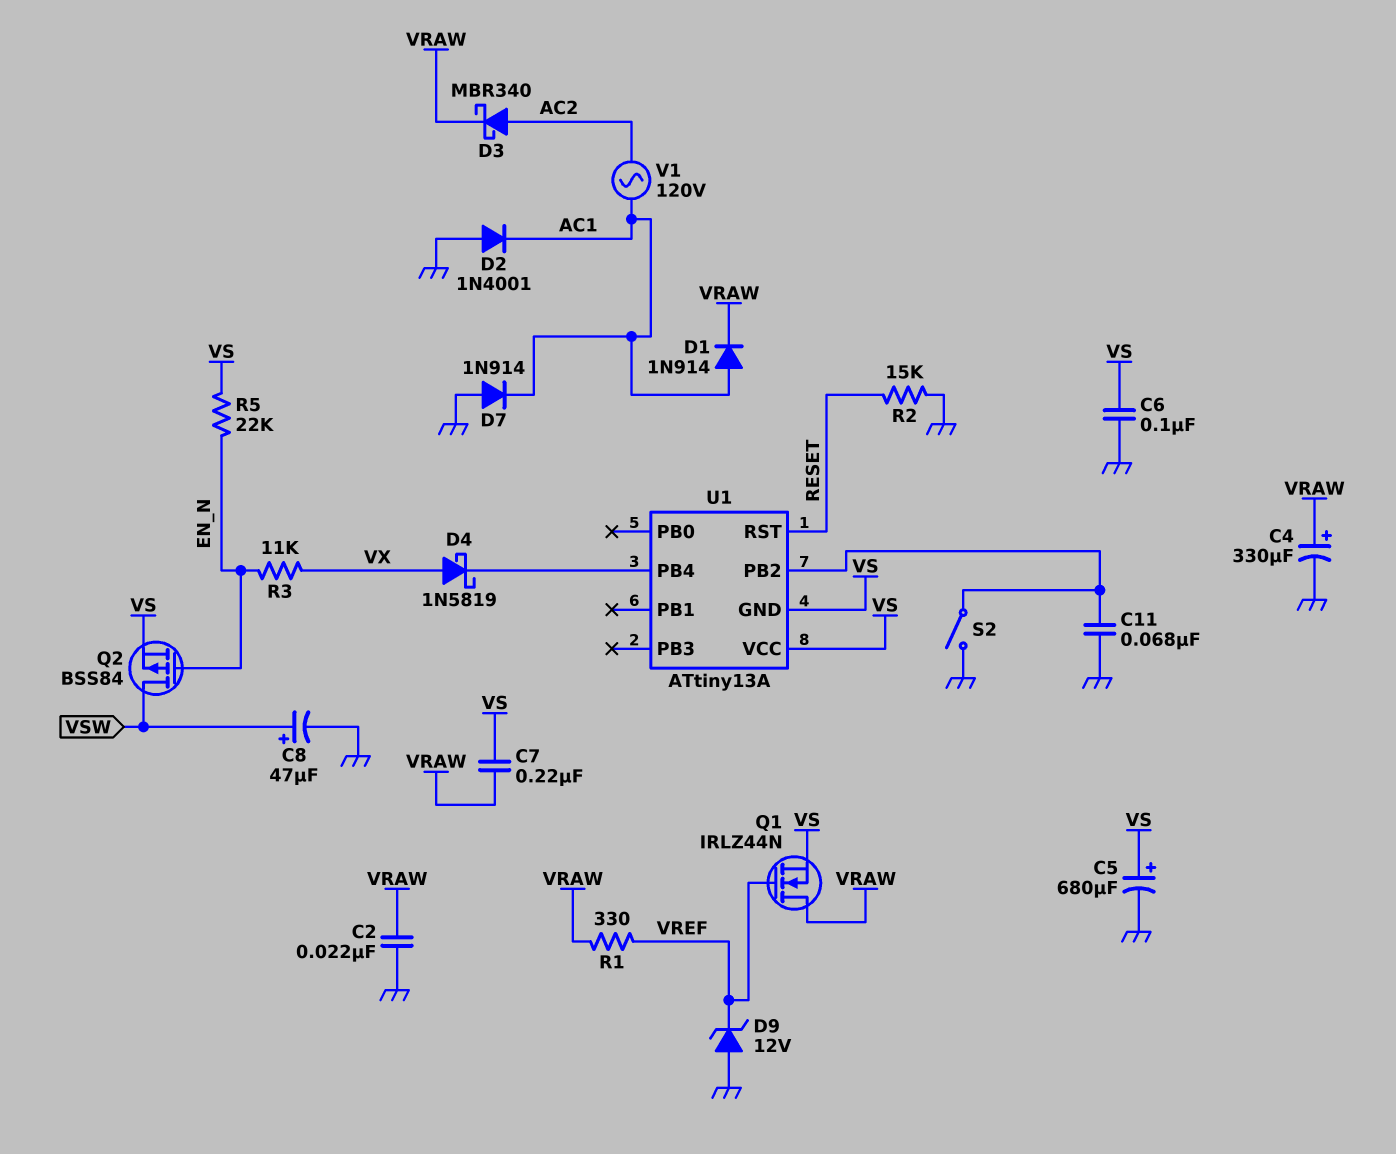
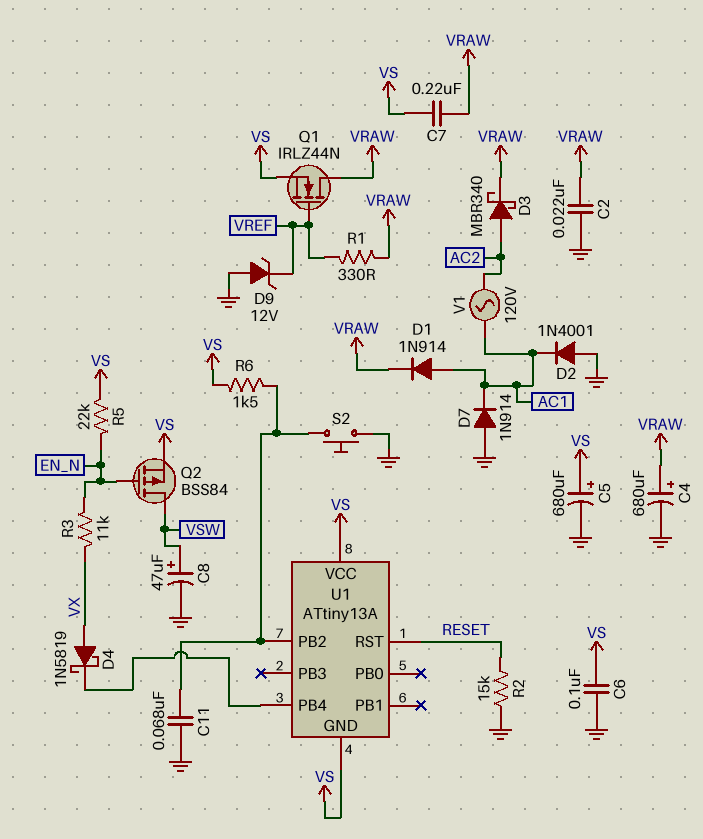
C4: 330uF (plus VRAW, minus GND) -> 680uF (plus VRAW, minus GND)
R6: none -> 1.5k (U1/PB2, VS)
S2: switch (GND, U1/PB2) -> button (GND, U1/PB2)

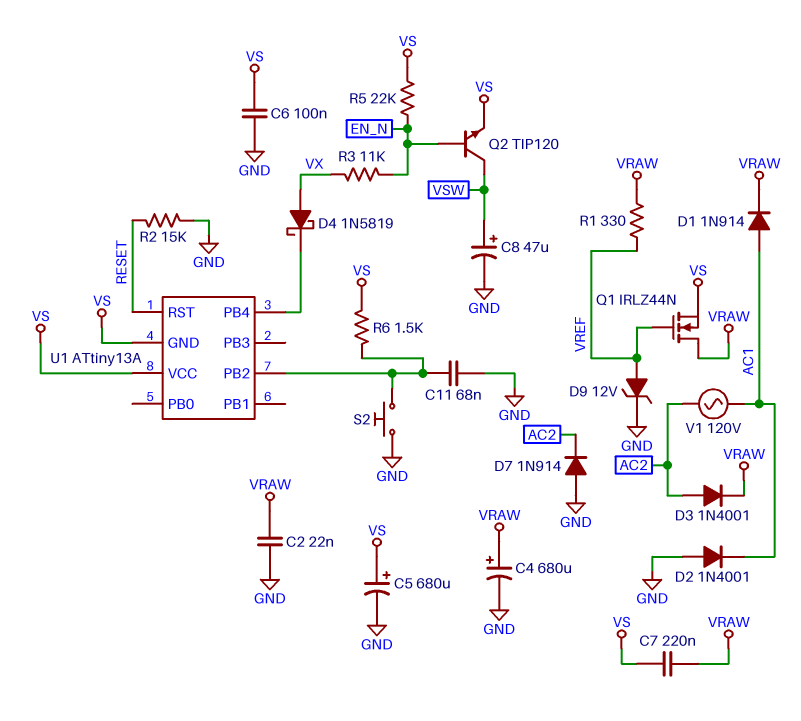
D3: schottky MBR340 (A AC2, K VRAW) -> diode 1N4001 (A AC2, K VRAW)
D7: diode 1N914 (A GND, K AC1) -> diode 1N914 (A GND, K AC2)
D9: zener 12V (A GND, K VREF) -> zener 12V (A VREF, K GND)
Q2: PMOS BSS84 (G EN_N, D VSW, S VS) -> NPN TIP120 (B EN_N, C VSW, E VS)

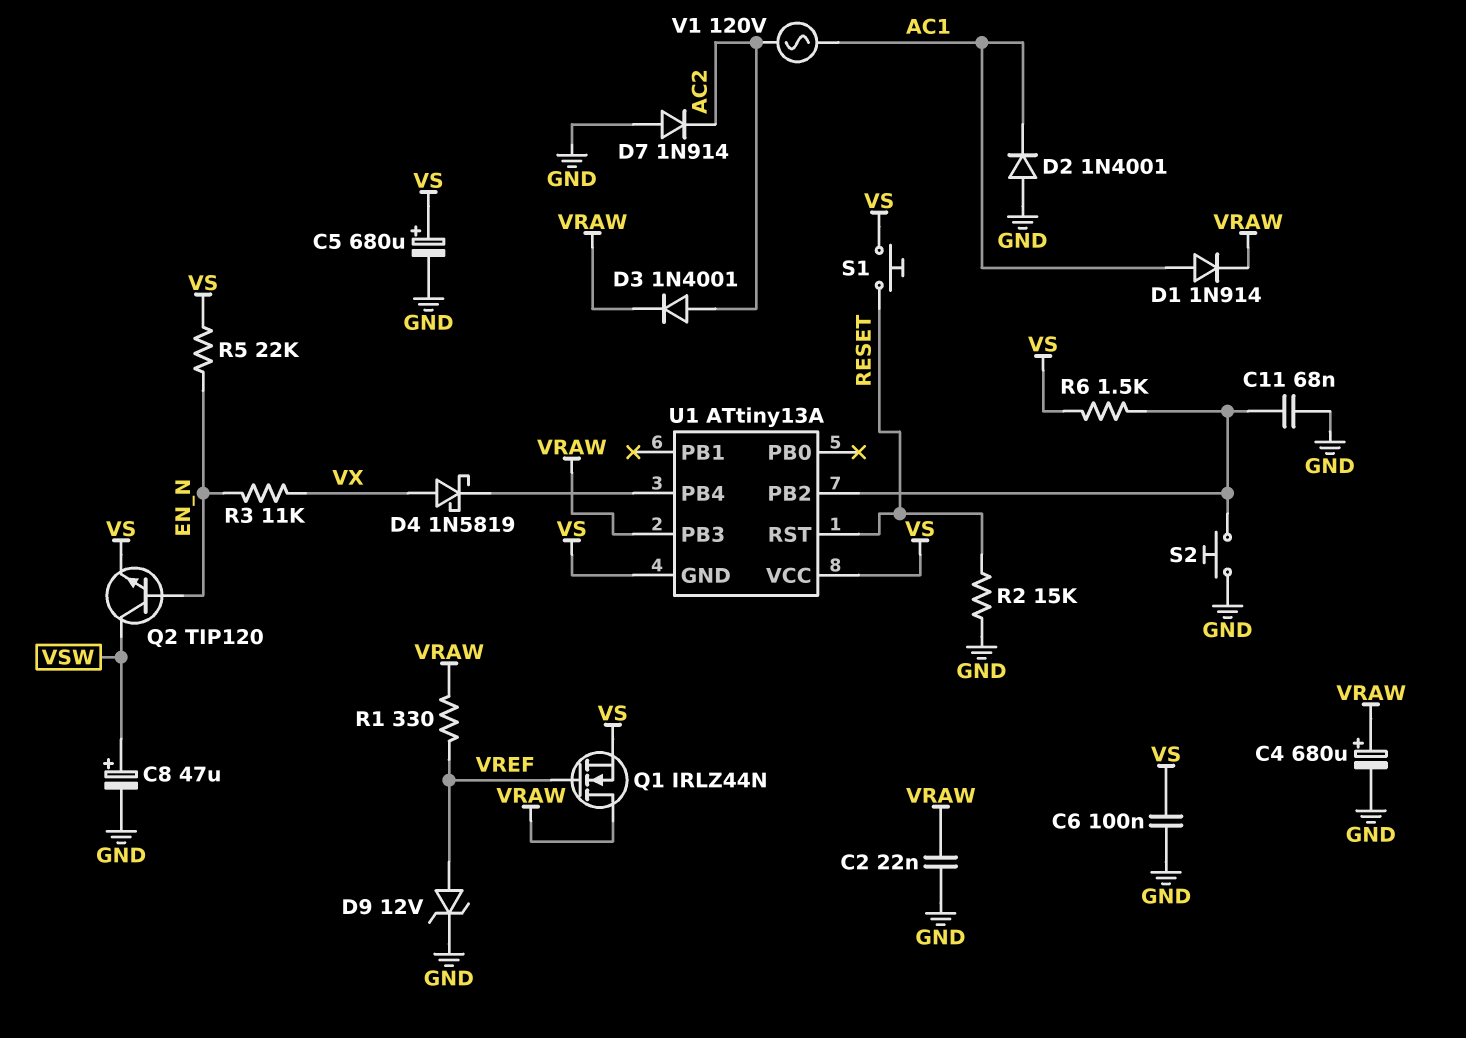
C7: 220nF (VRAW, VS) -> none
S1: none -> button (RESET, VS)
U1 pin PB3: none -> VRAW

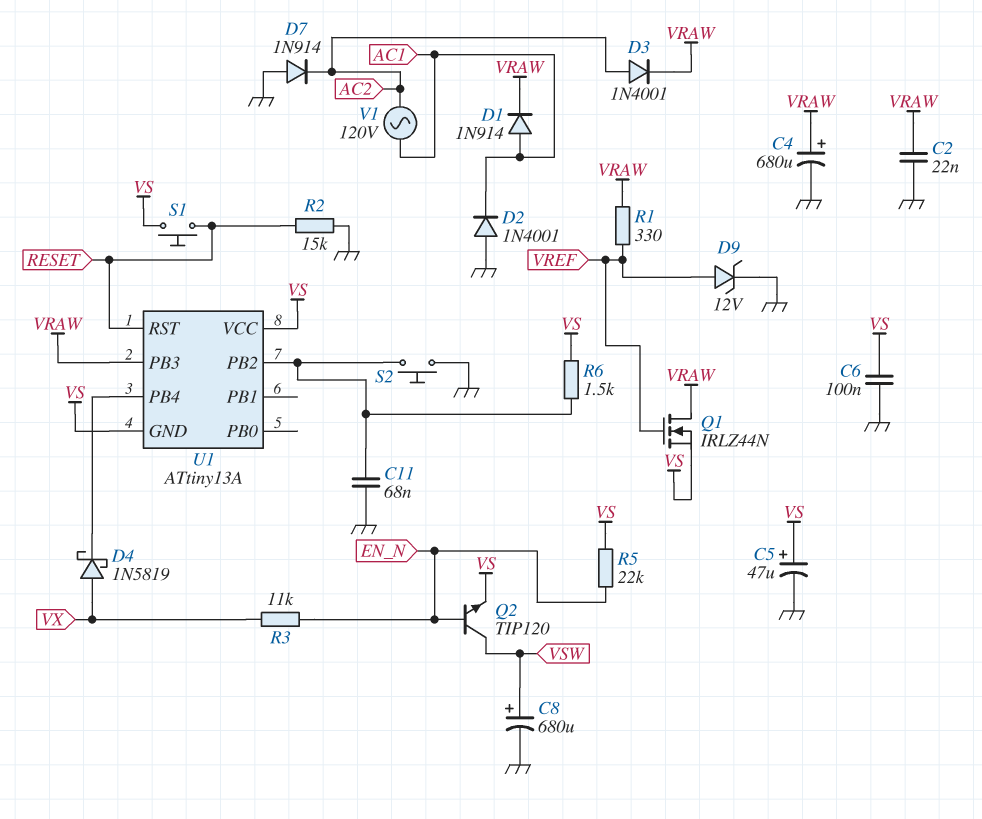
C5: 680uF (plus VS, minus GND) -> 47uF (plus VS, minus GND)
C8: 47uF (plus VSW, minus GND) -> 680uF (plus VSW, minus GND)

